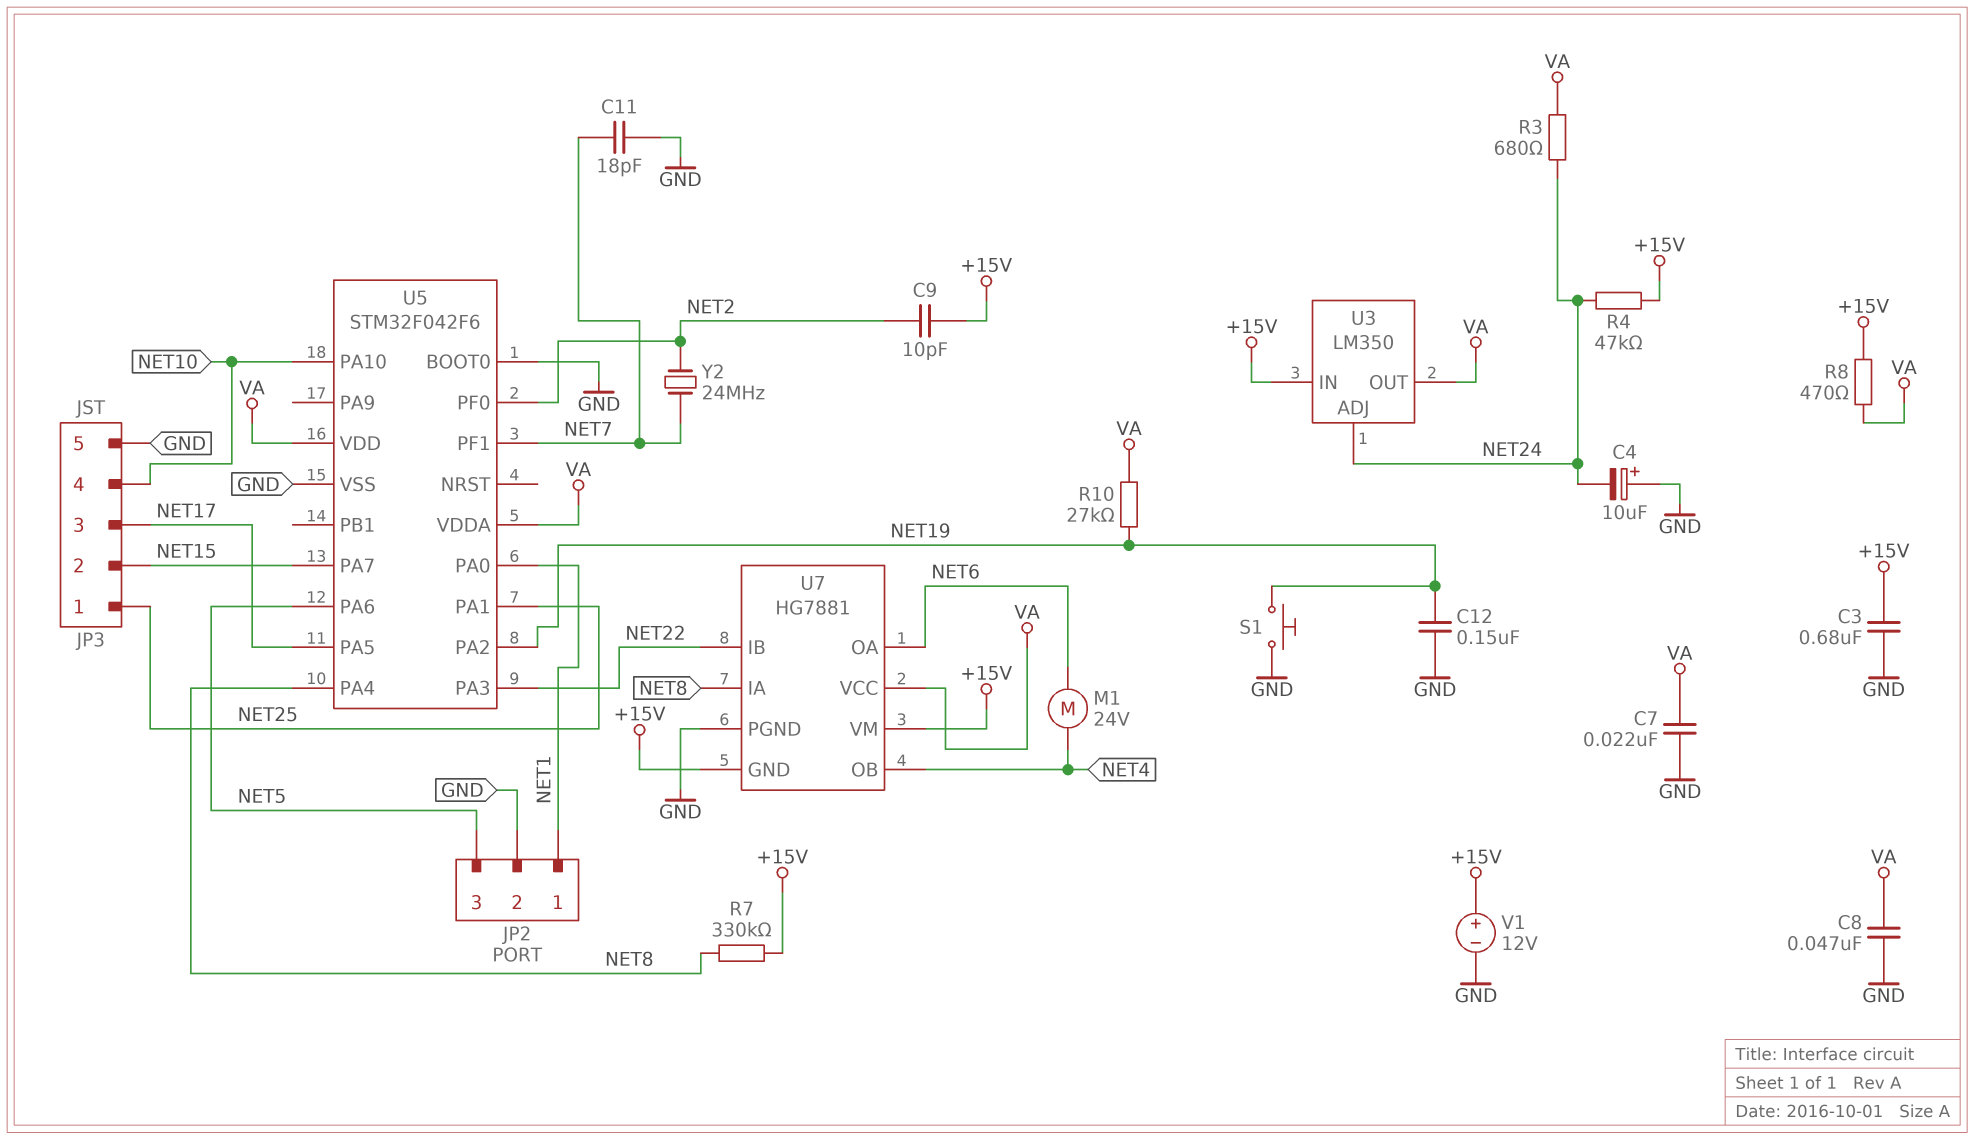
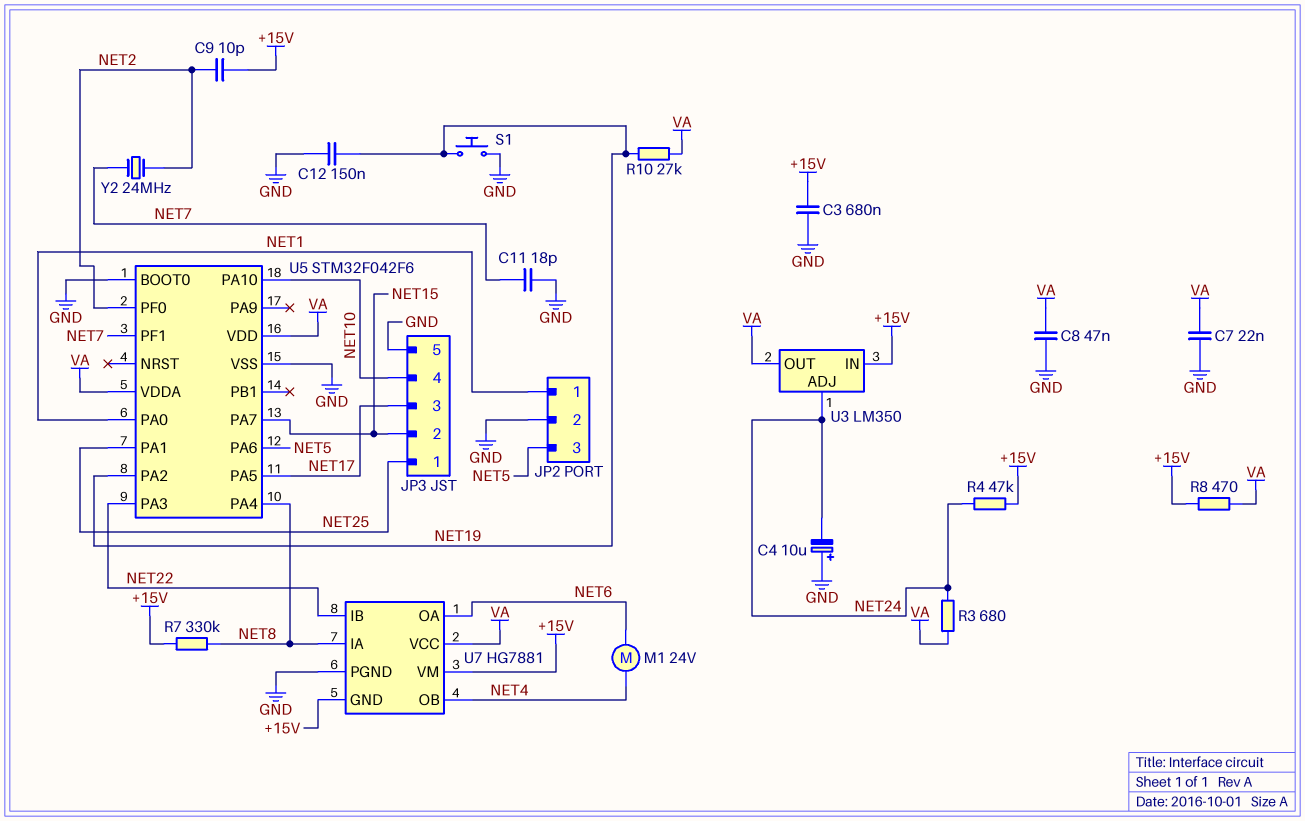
V1: 12V (plus +15V, minus GND) -> none

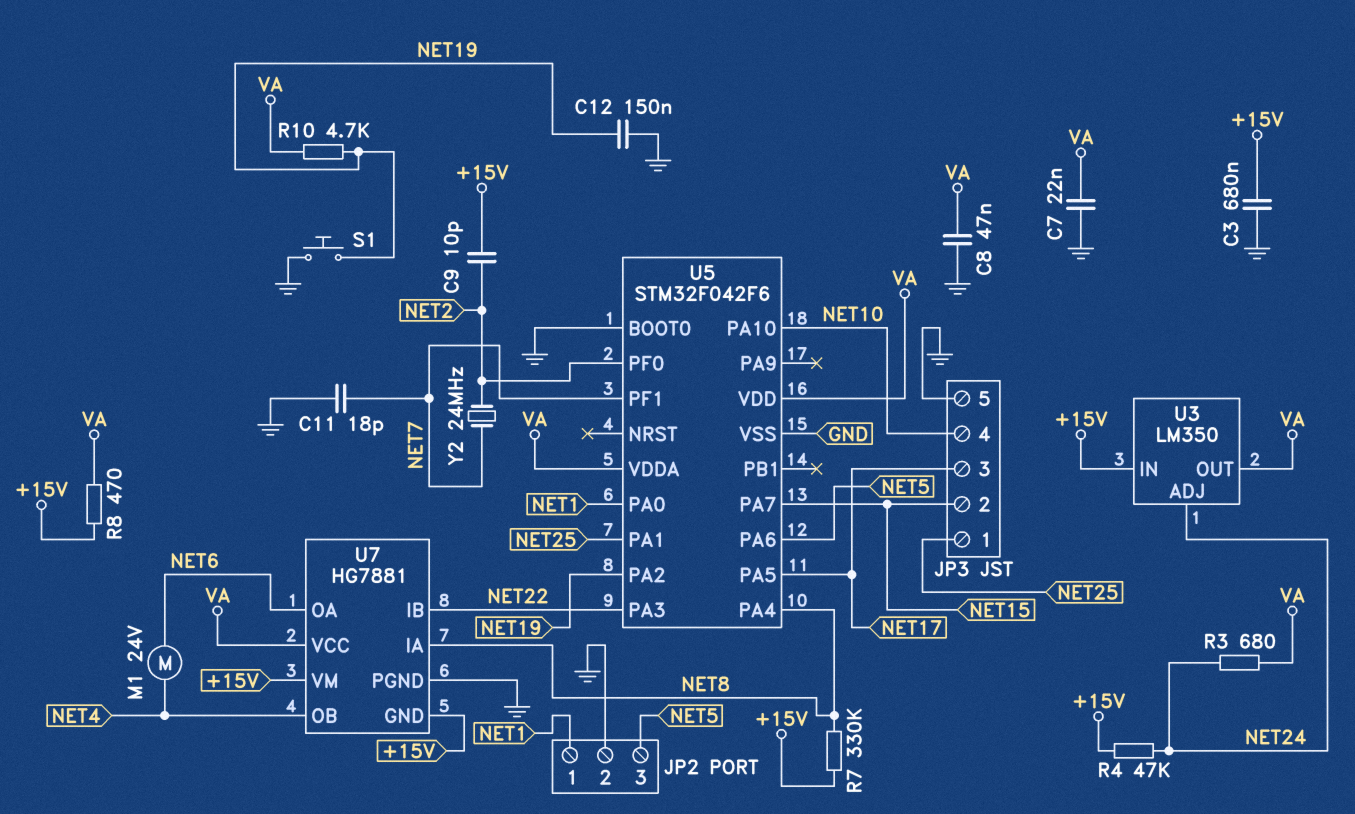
C4: 10uF (plus GND, minus NET24) -> none
R10: 27k (NET19, VA) -> 4.7k (NET19, VA)

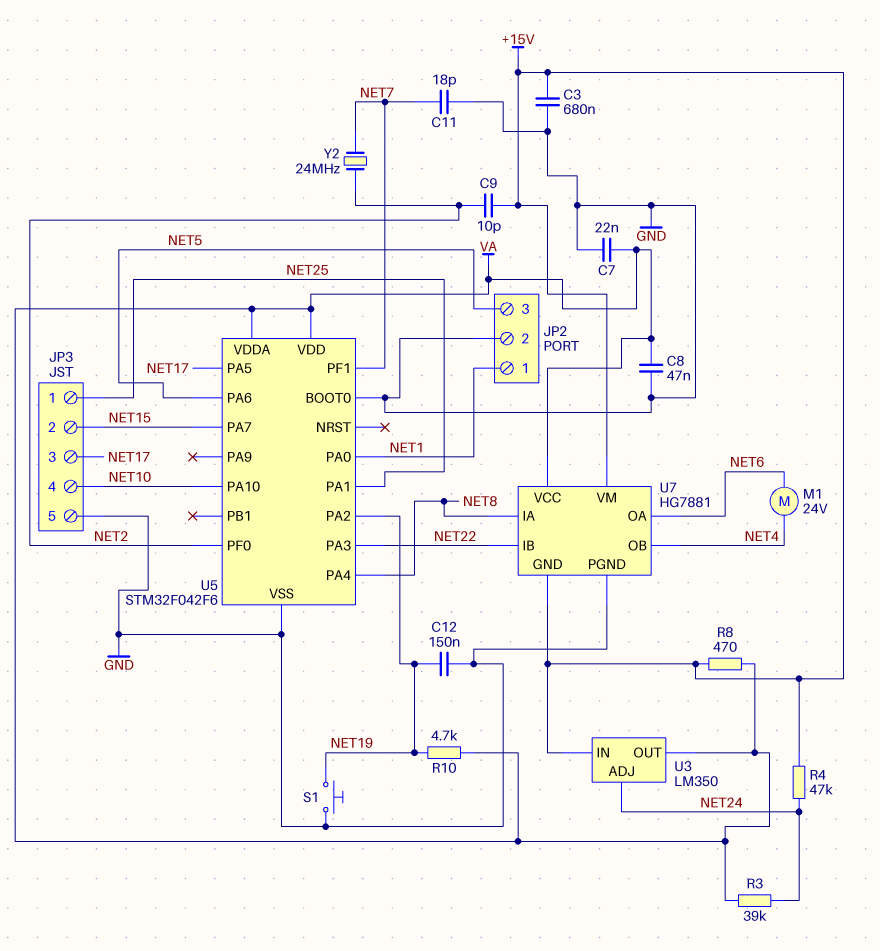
R3: 680 (NET24, VA) -> 39k (NET24, VA)
R7: 330k (+15V, NET8) -> none

